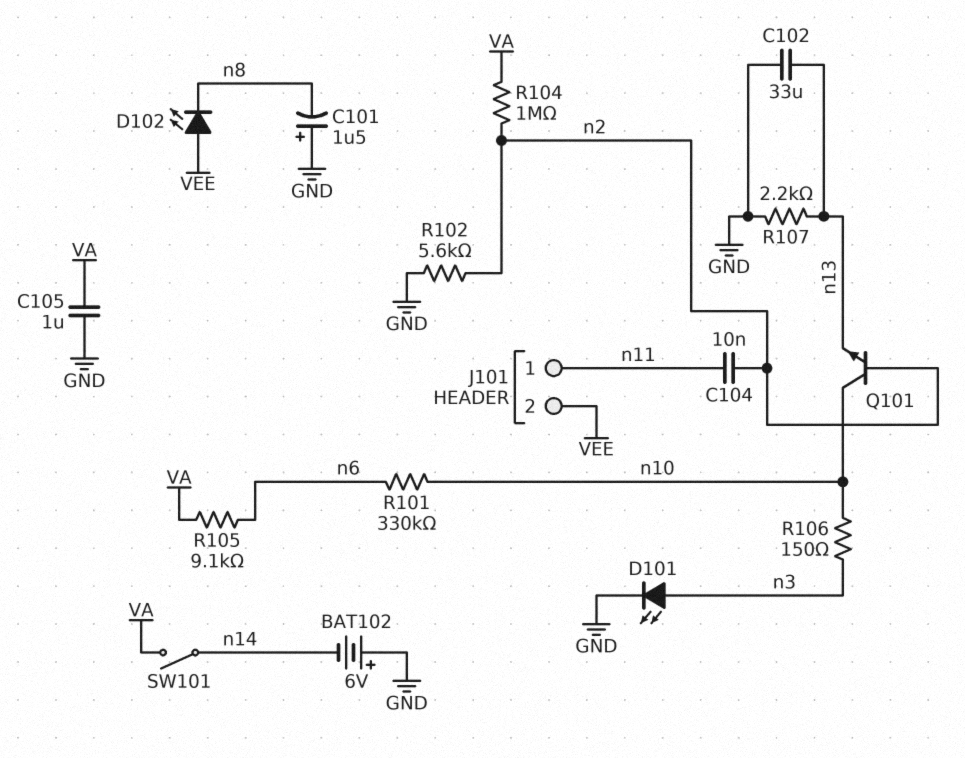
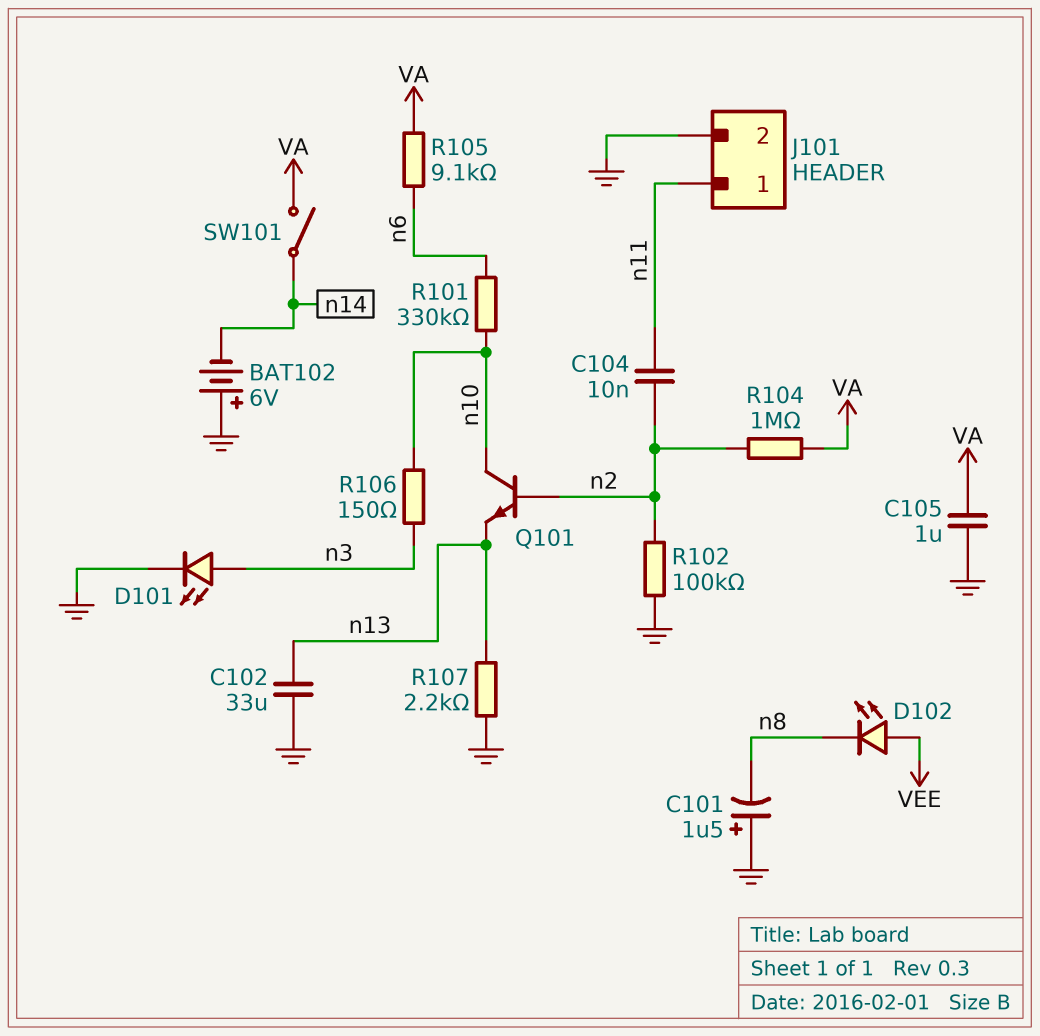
J101 pin 2: VEE -> GND
R102: 5.6k (GND, n2) -> 100k (GND, n2)

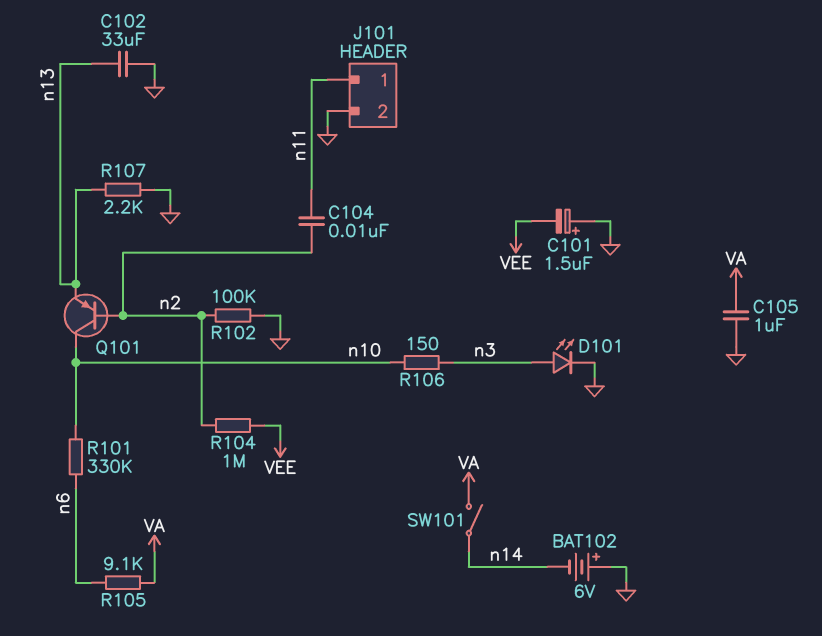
C101: 1.5uF (plus GND, minus n8) -> 1.5uF (plus GND, minus VEE)
D102: LED (A VEE, K n8) -> none
Q101: NPN (B n2, C n10, E n13) -> PNP (B n2, C n10, E n13)
R104: 1M (VA, n2) -> 1M (VEE, n2)

